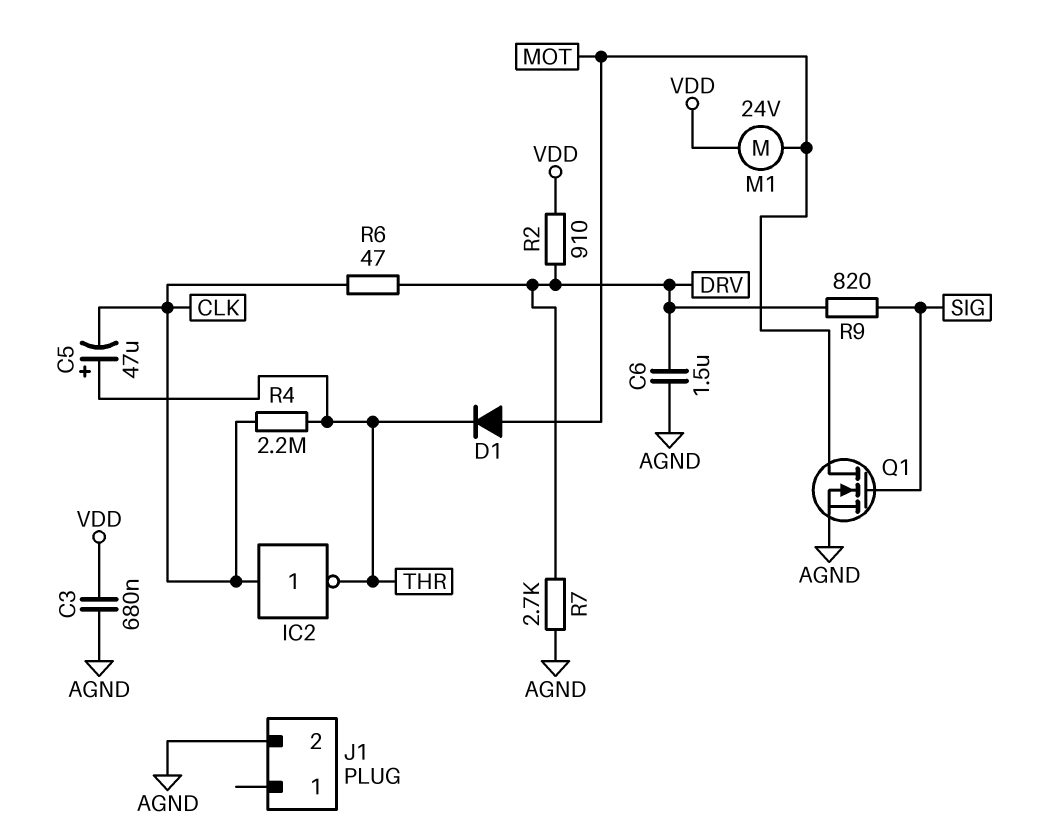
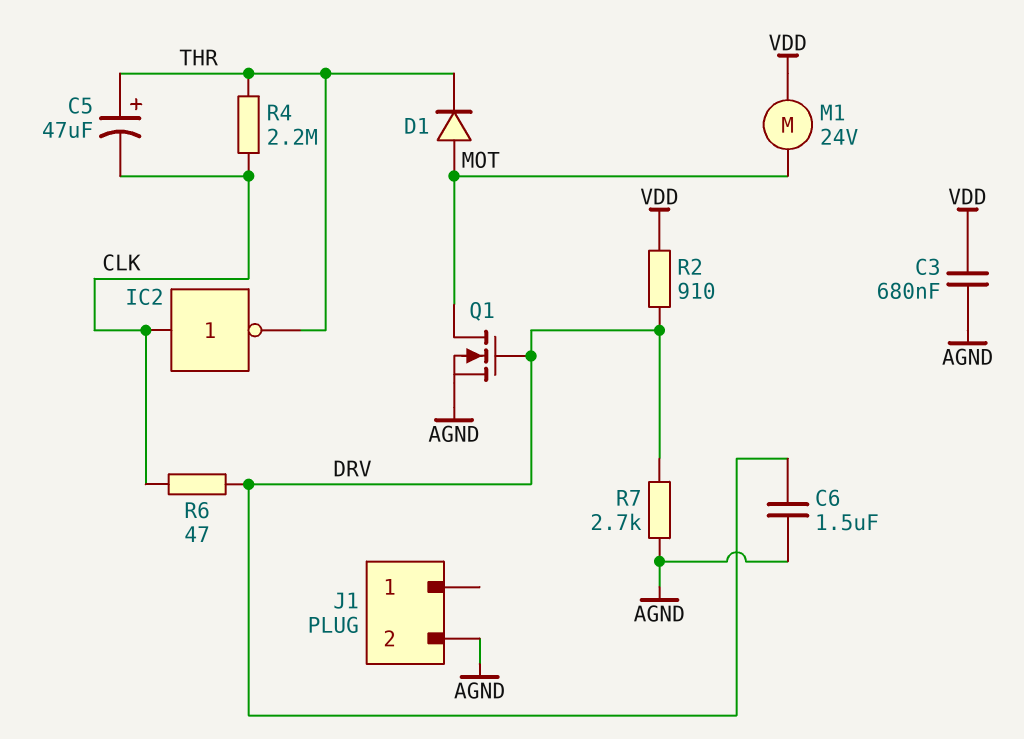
Q1: NMOS (G SIG, D MOT, S AGND) -> NMOS (G DRV, D MOT, S AGND)
R9: 820 (DRV, SIG) -> none

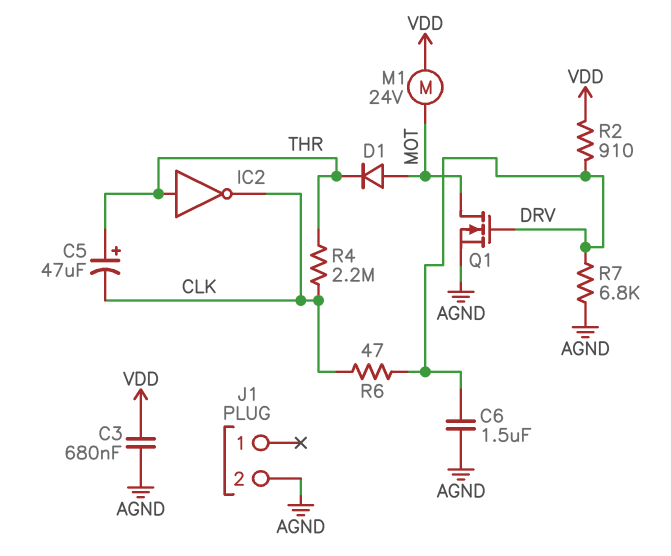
IC2: NOT (in CLK, out THR) -> NOT (in THR, out CLK)
R7: 2.7k (AGND, DRV) -> 6.8k (AGND, DRV)

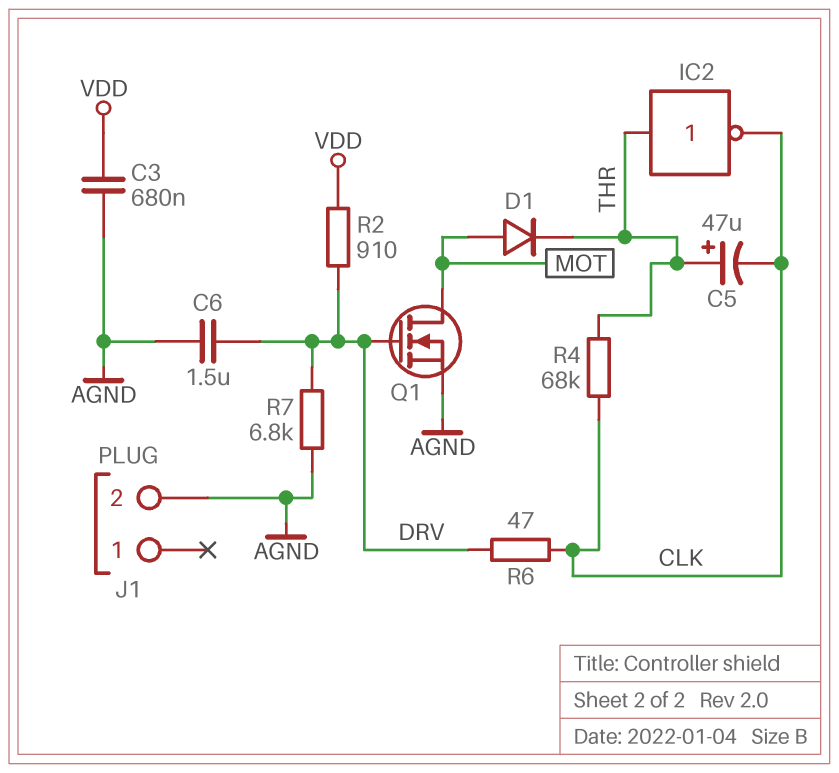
M1: motor 24V (MOT, VDD) -> none
R4: 2.2M (CLK, THR) -> 68k (CLK, THR)

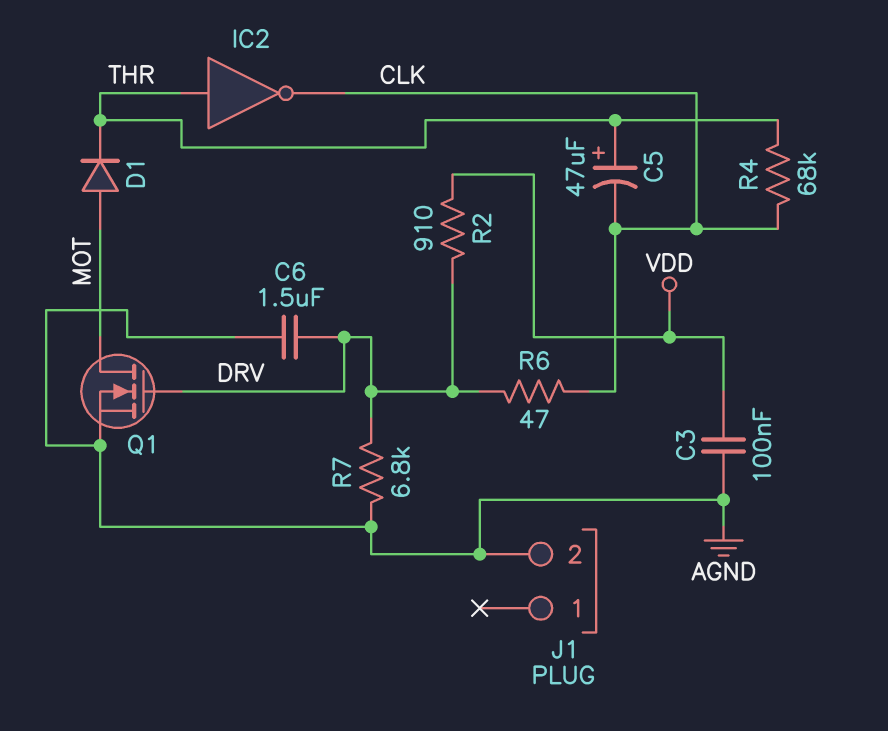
C3: 680nF (AGND, VDD) -> 100nF (AGND, VDD)

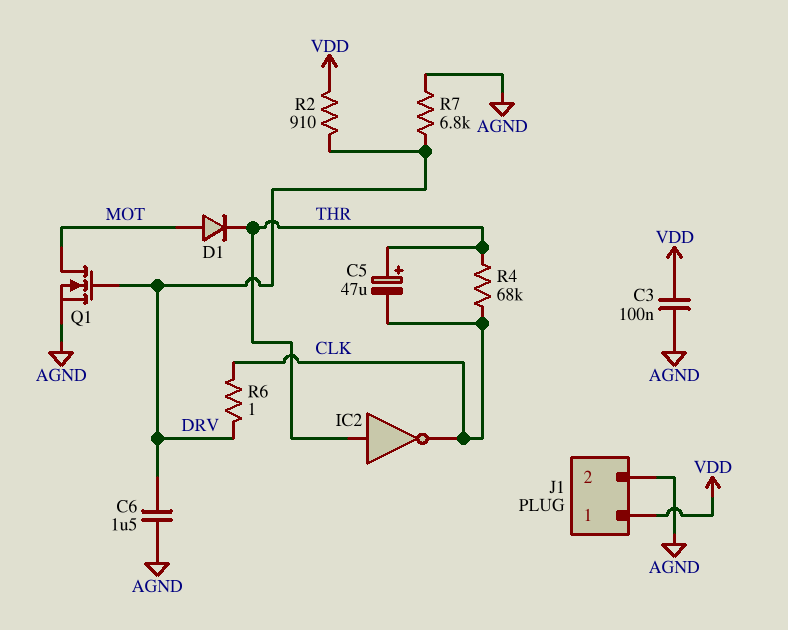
J1 pin 1: none -> VDD
R6: 47 (CLK, DRV) -> 1 (CLK, DRV)

